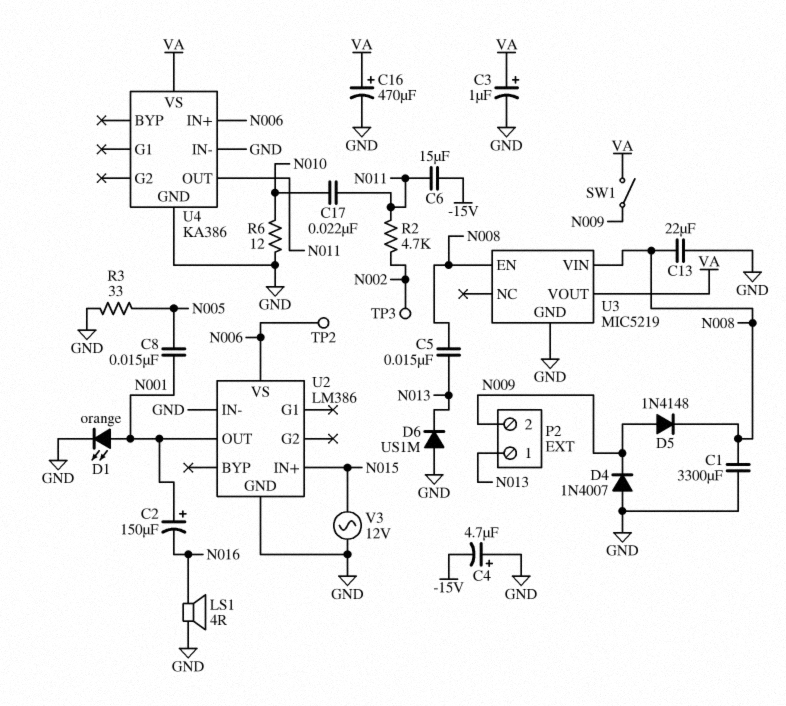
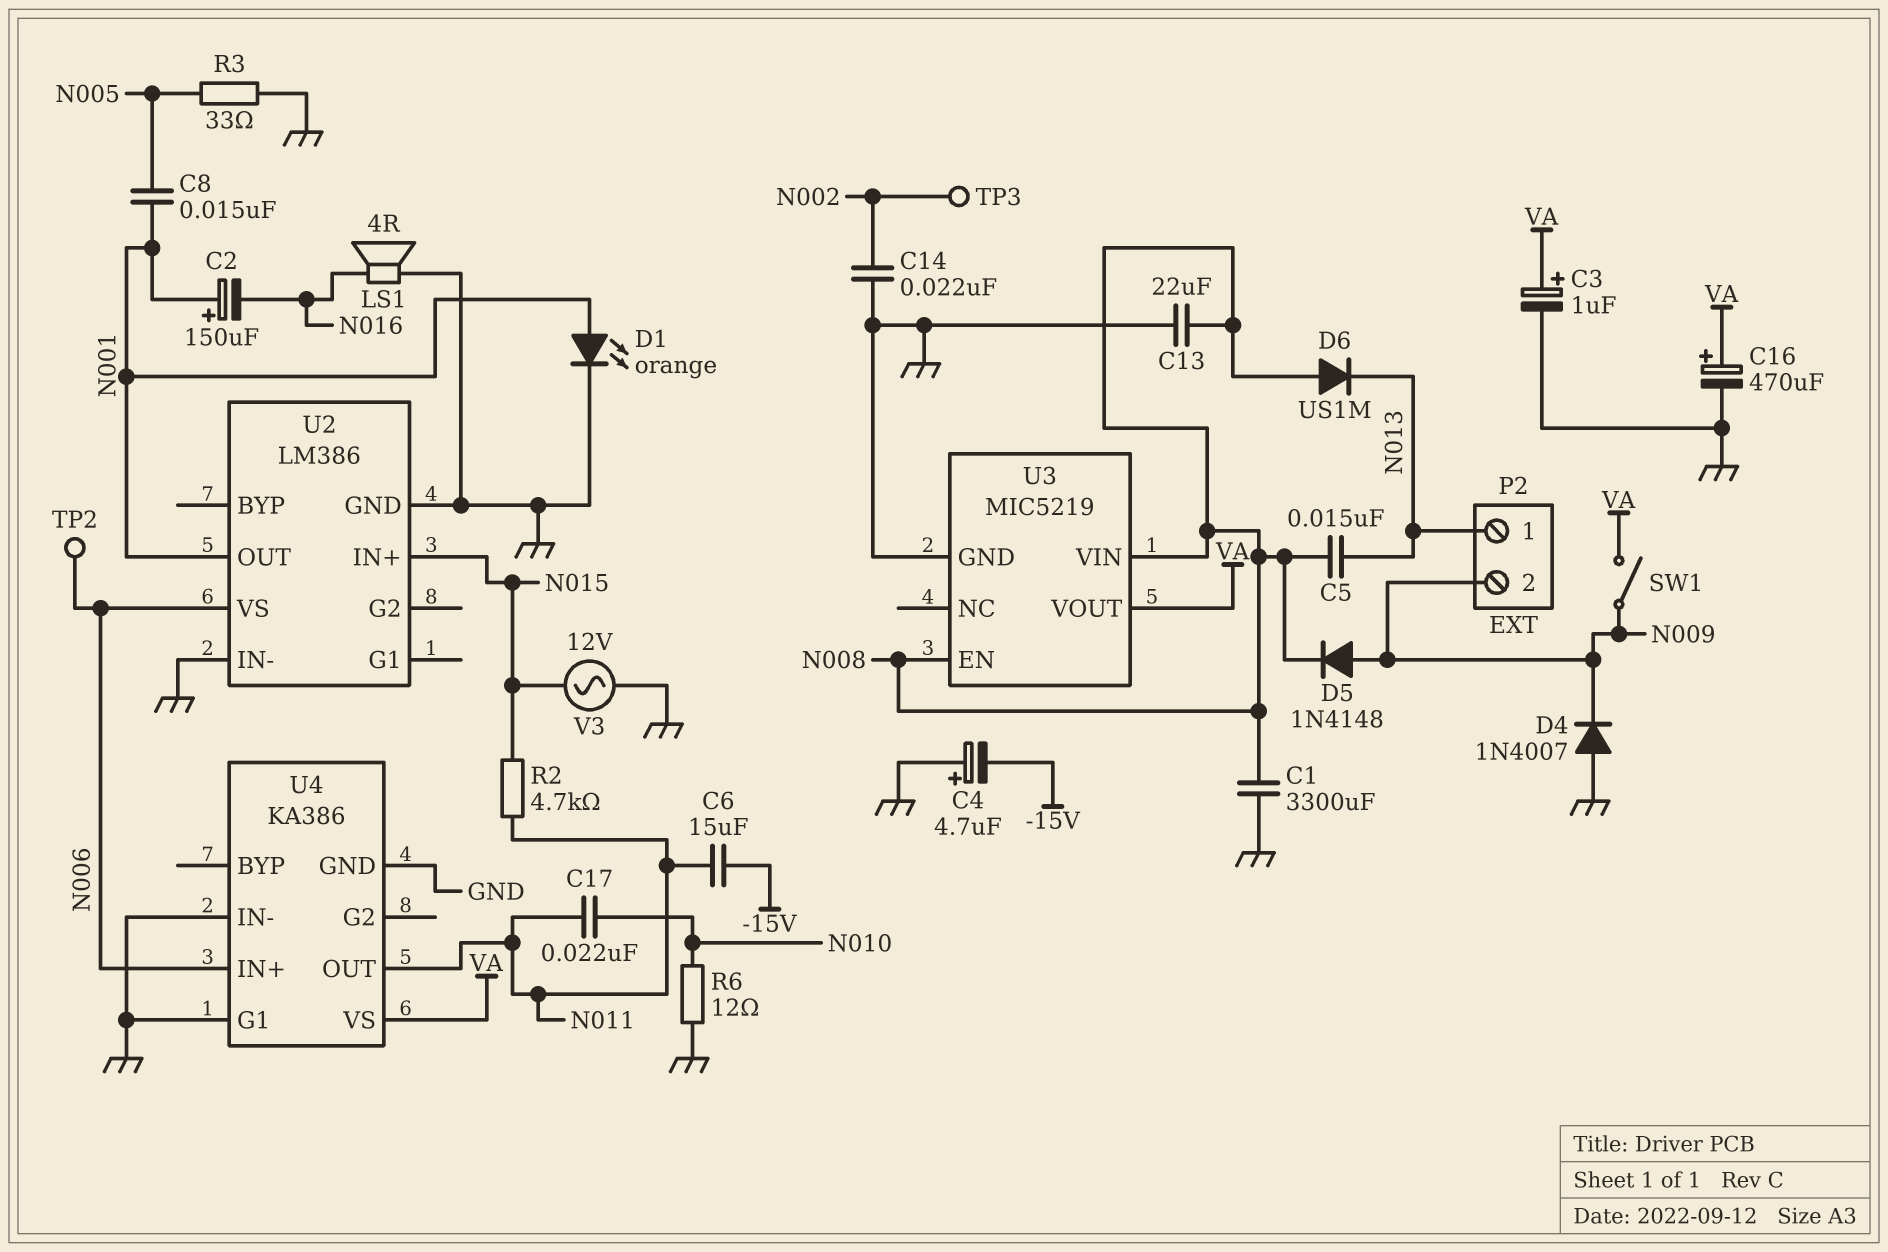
C14: none -> 22nF (GND, N002)
D6: diode US1M (A GND, K N013) -> diode US1M (A N008, K N013)
R2: 4.7k (N002, N011) -> 4.7k (N011, N015)
U4 pin G1: none -> GND

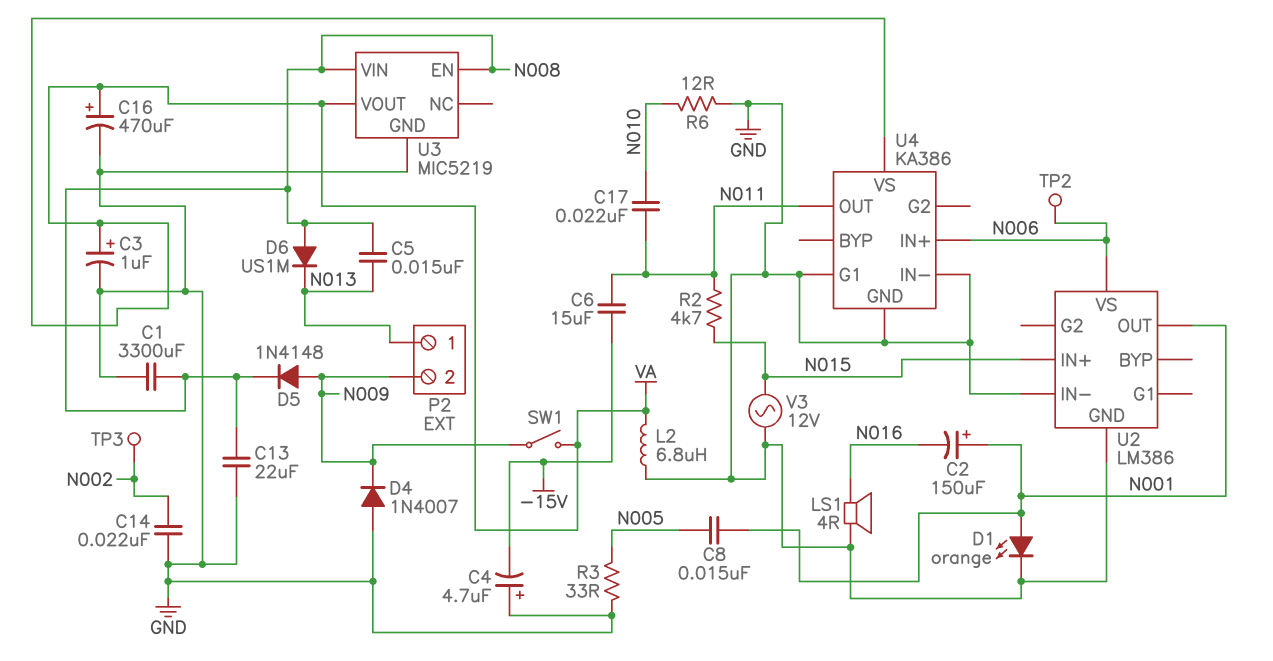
L2: none -> 6.8uH (GND, VA)

